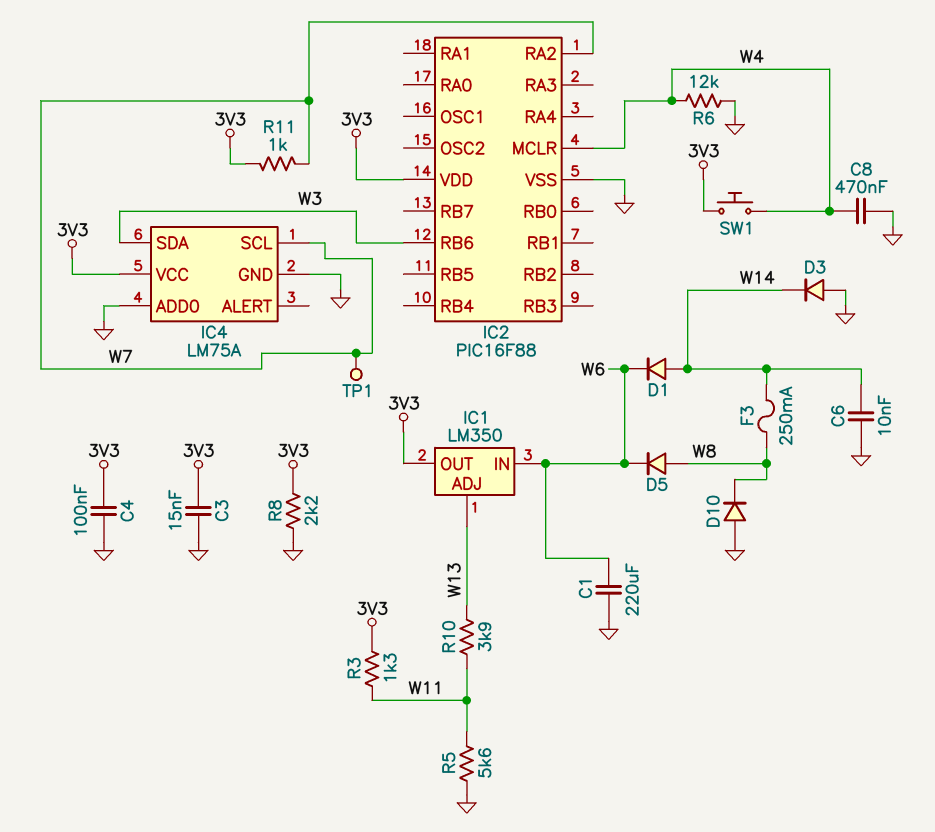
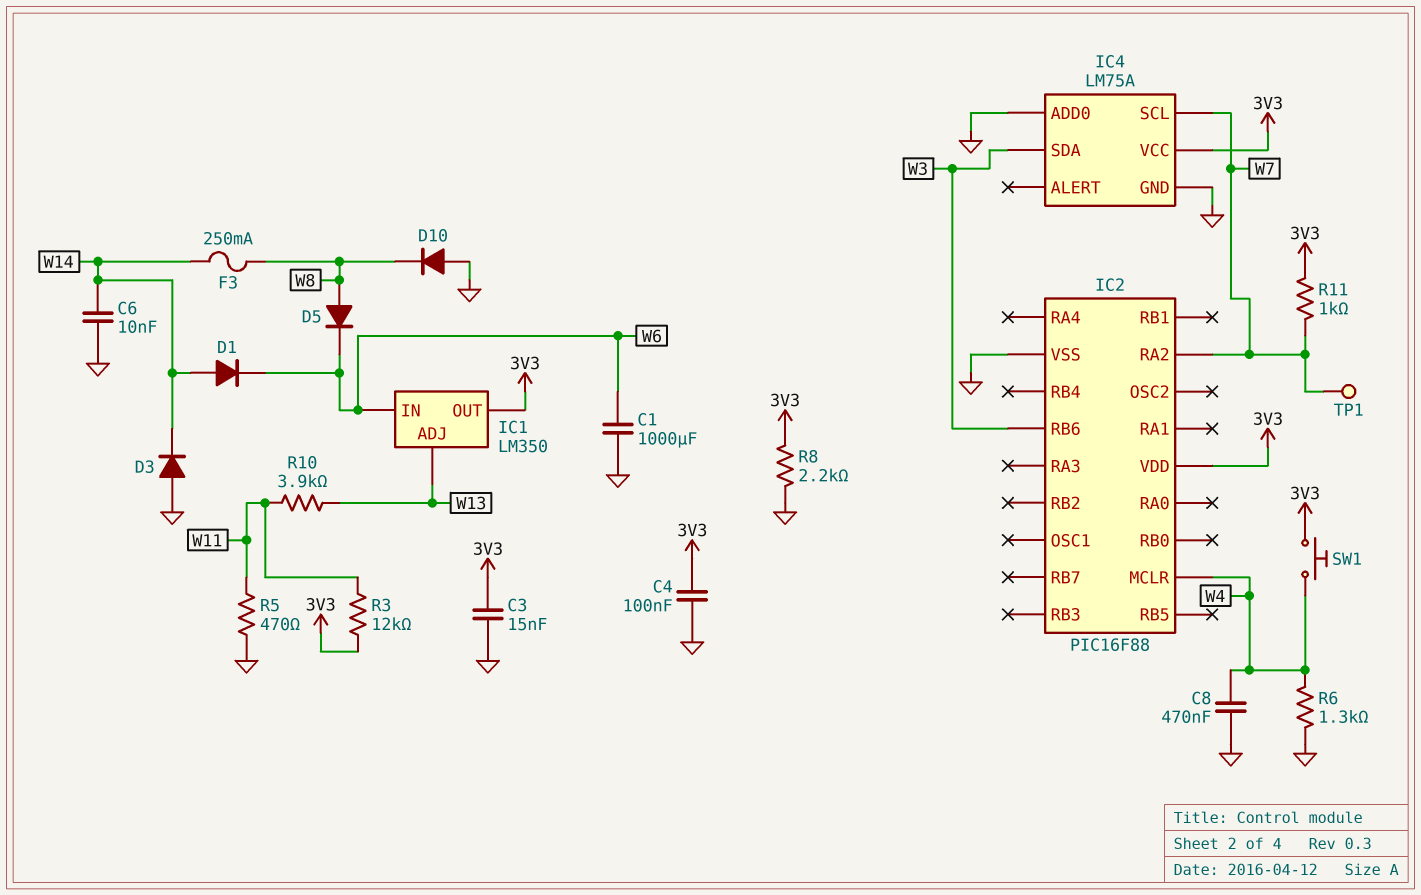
C1: 220uF (GND, W6) -> 1000uF (GND, W6)
R3: 1.3k (3V3, W11) -> 12k (3V3, W11)
R5: 5.6k (GND, W11) -> 470 (GND, W11)
R6: 12k (GND, W4) -> 1.3k (GND, W4)

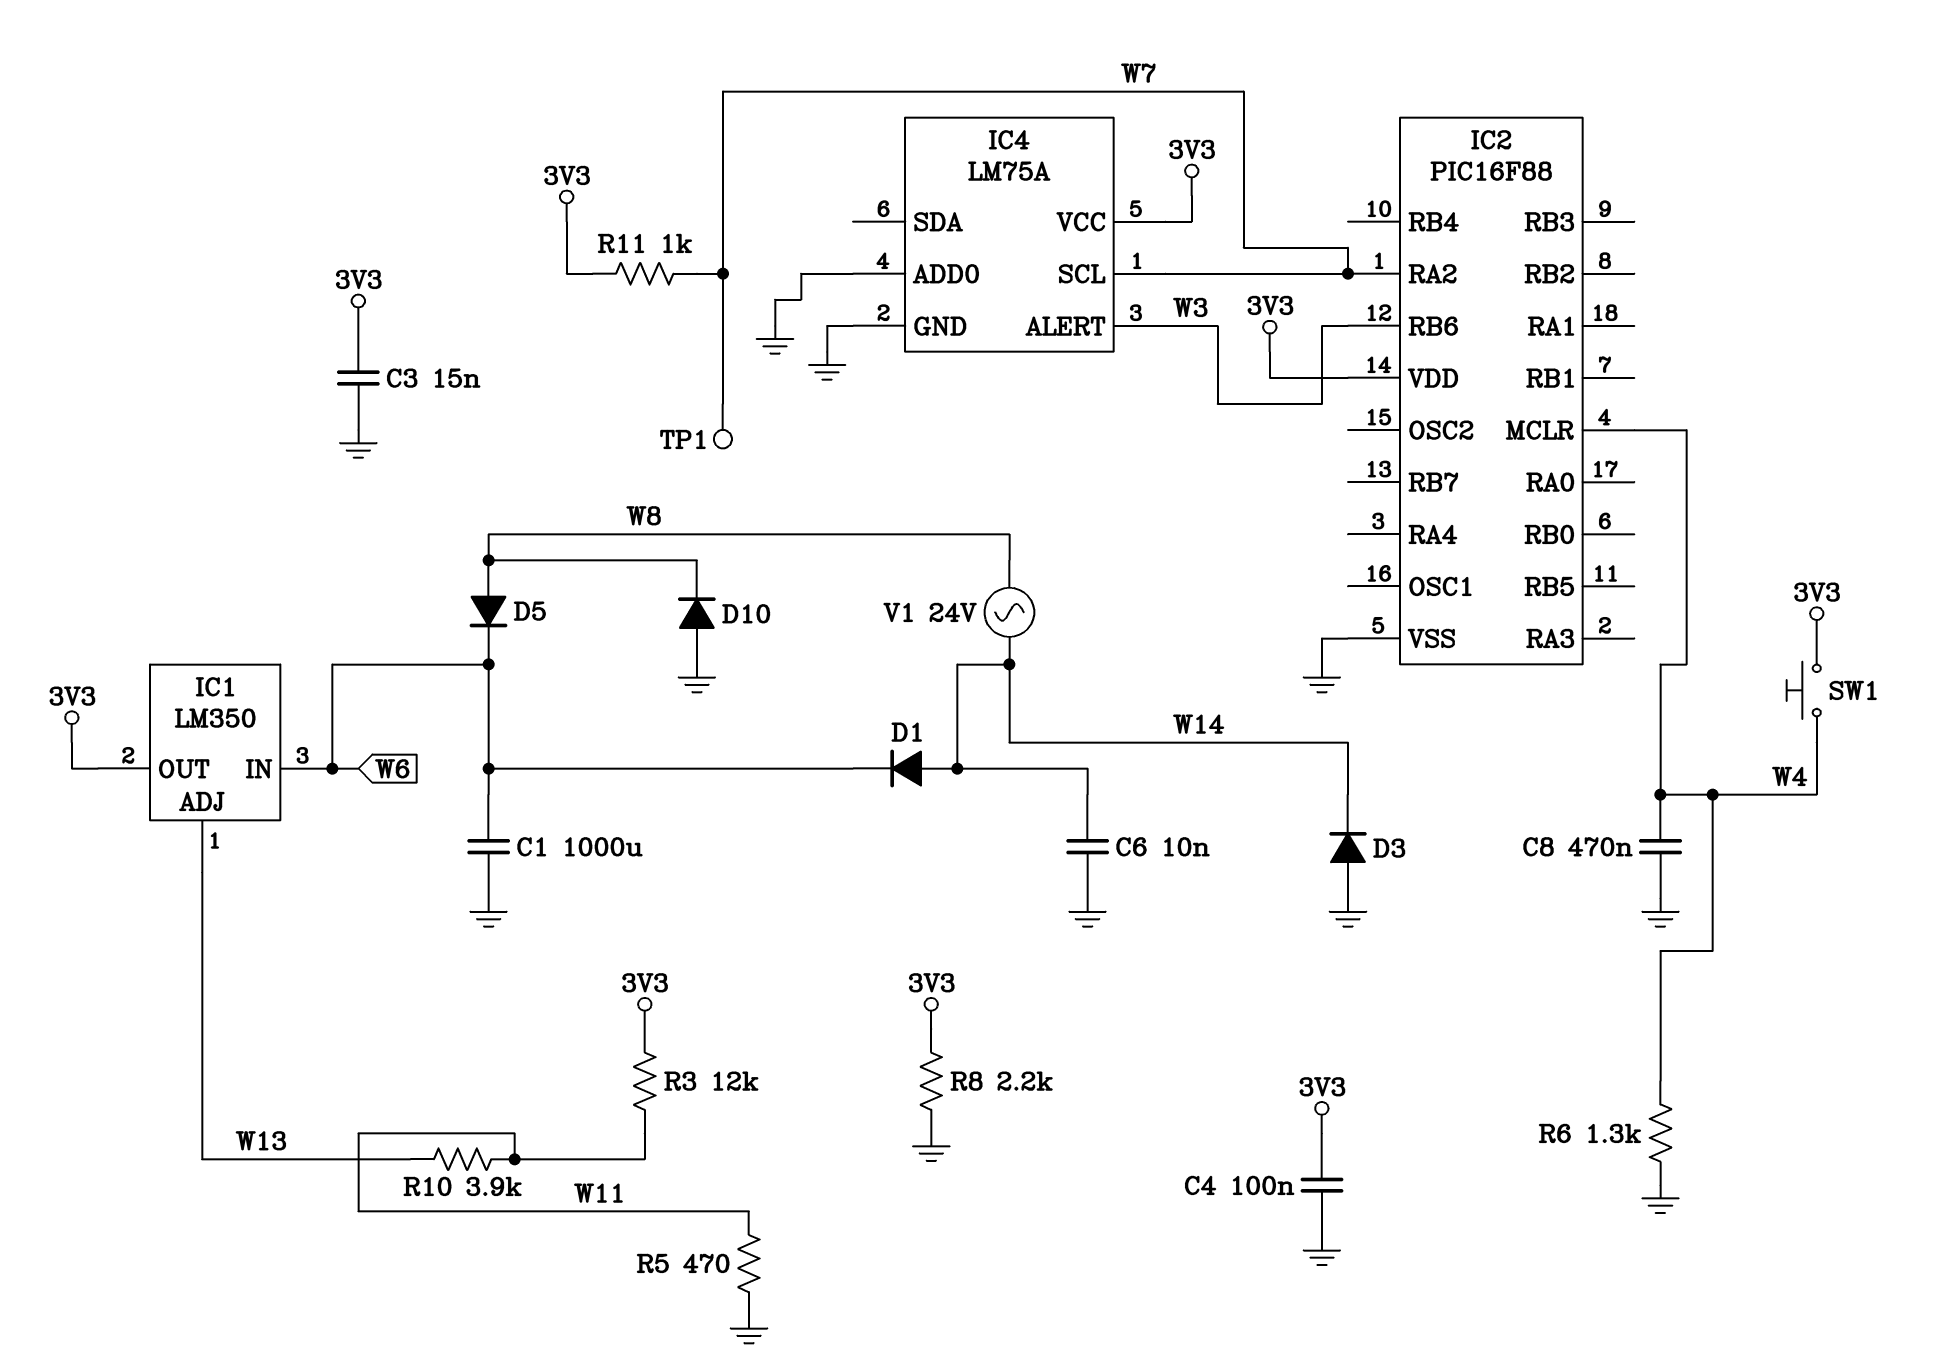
F3: 250mA (W8, W14) -> none
IC4 pin ALERT: none -> W3
IC4 pin SDA: W3 -> none
V1: none -> AC 24V (W8, W14)

